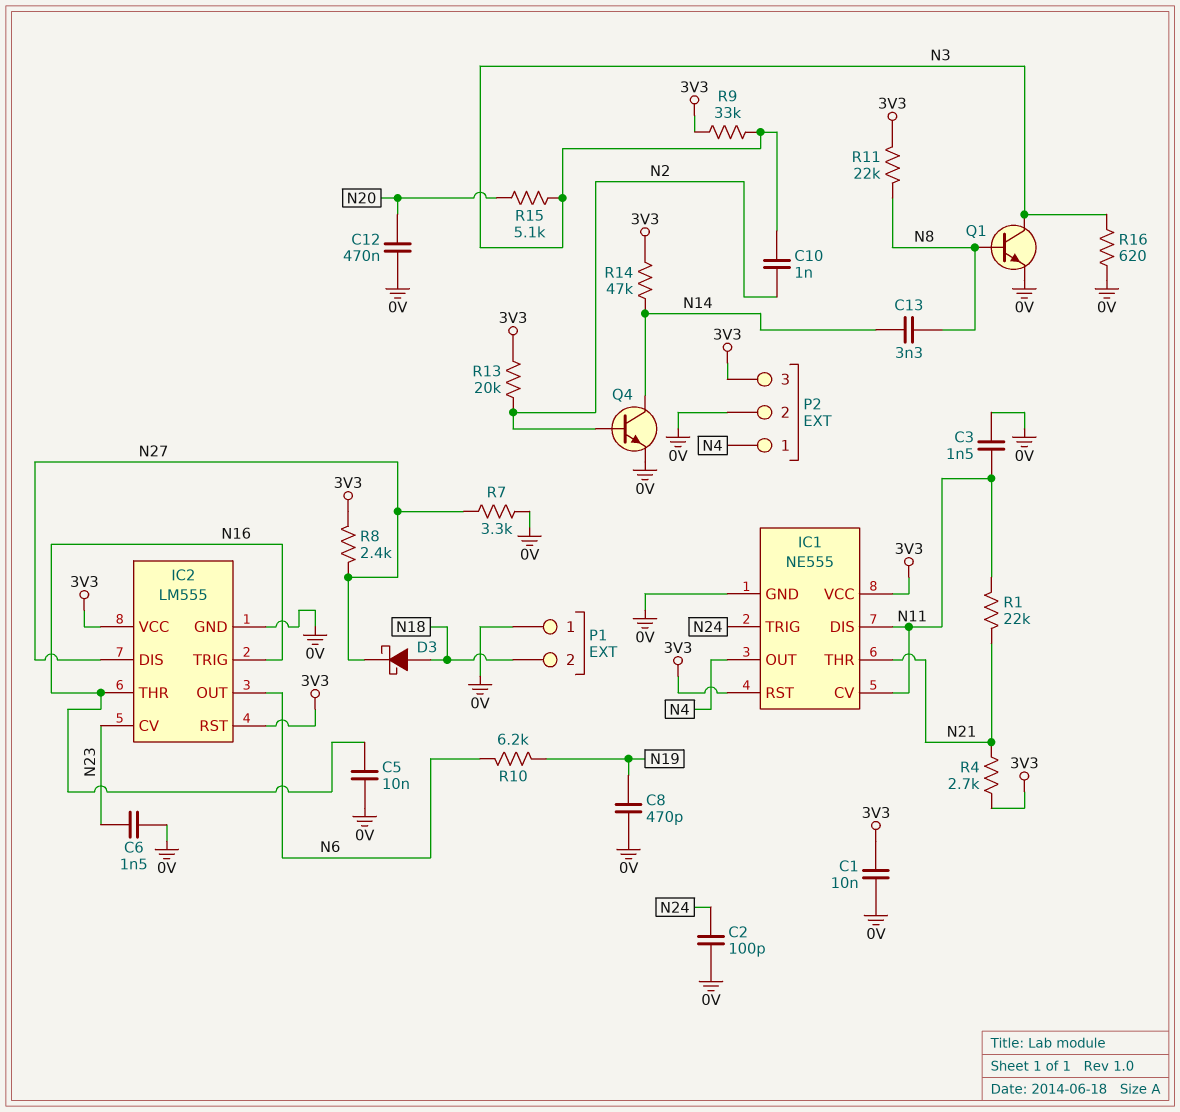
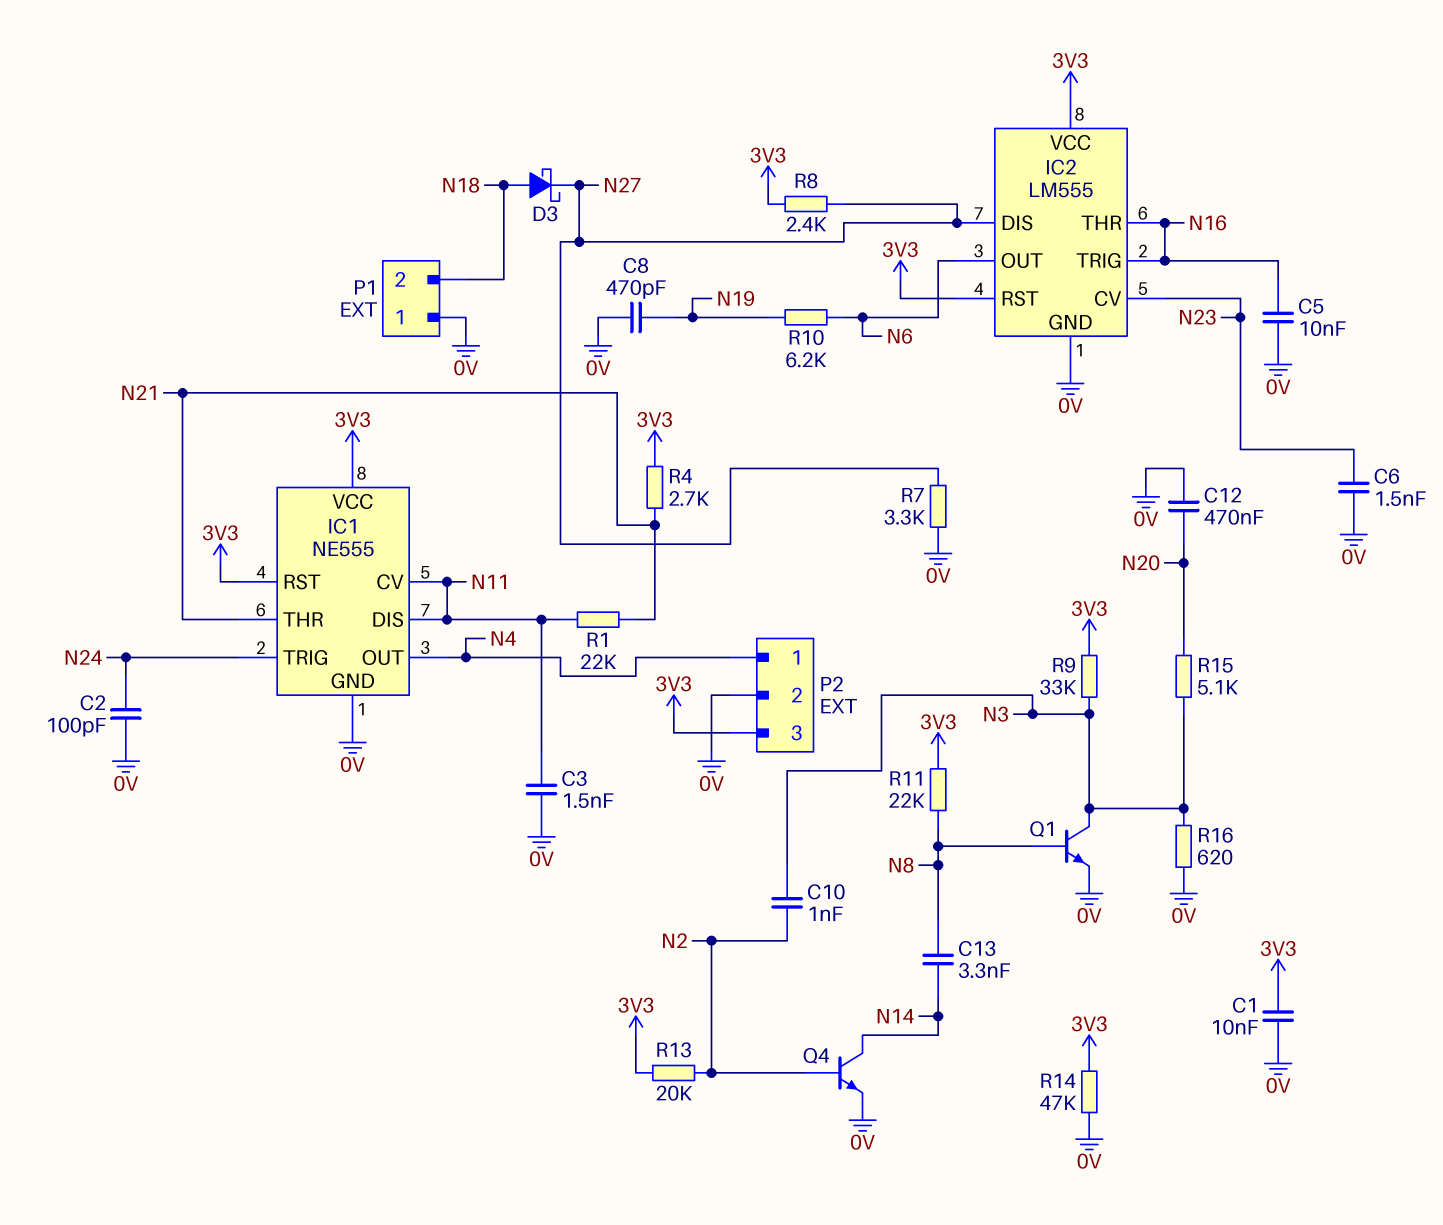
R14: 47k (3V3, N14) -> 47k (0V, 3V3)

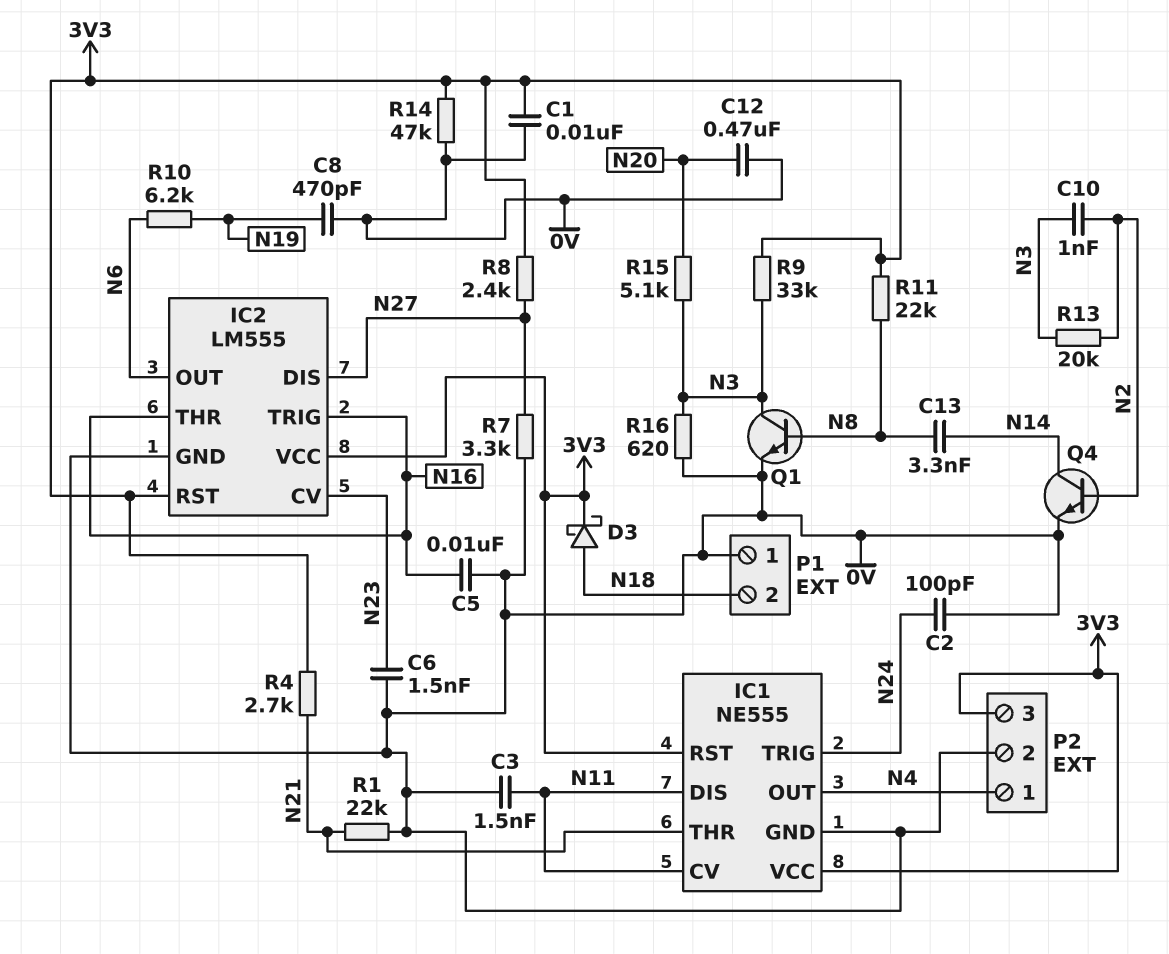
D3: schottky (A N18, K N27) -> schottky (A N18, K 3V3)
R1: 22k (N11, N21) -> 22k (0V, N21)
R13: 20k (3V3, N2) -> 20k (N2, N3)

